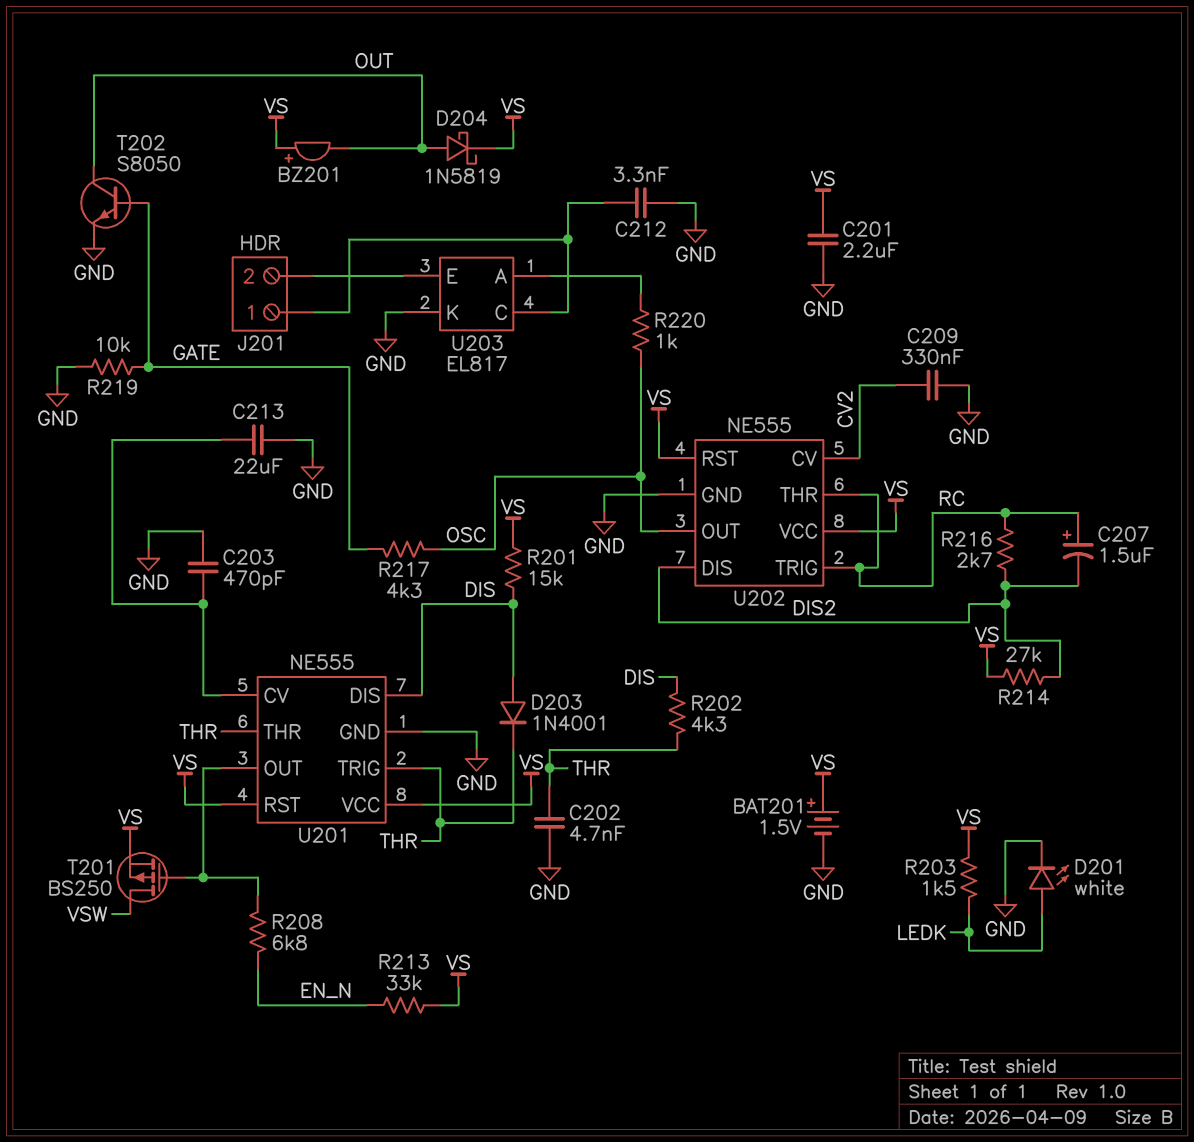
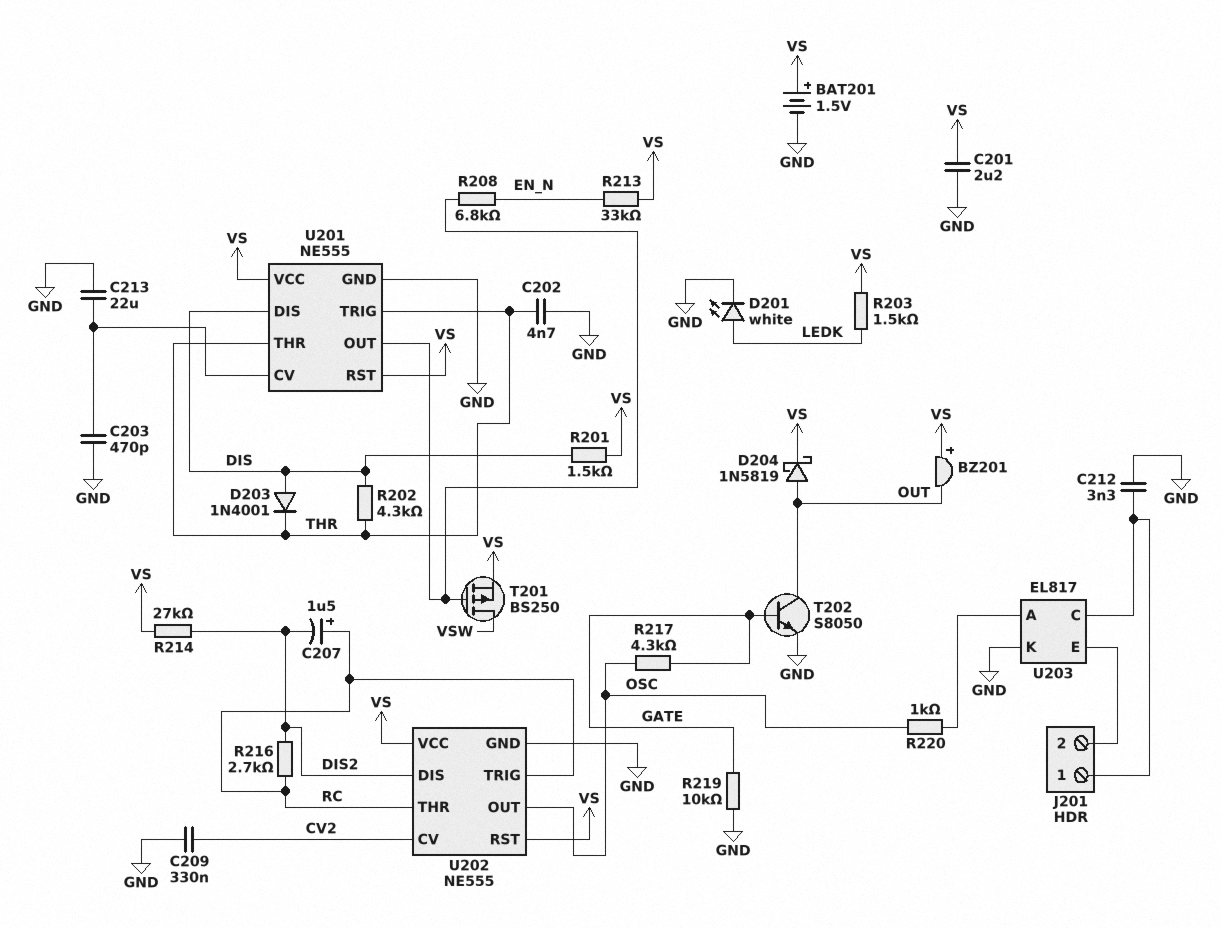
R201: 15k (DIS, VS) -> 1.5k (DIS, VS)

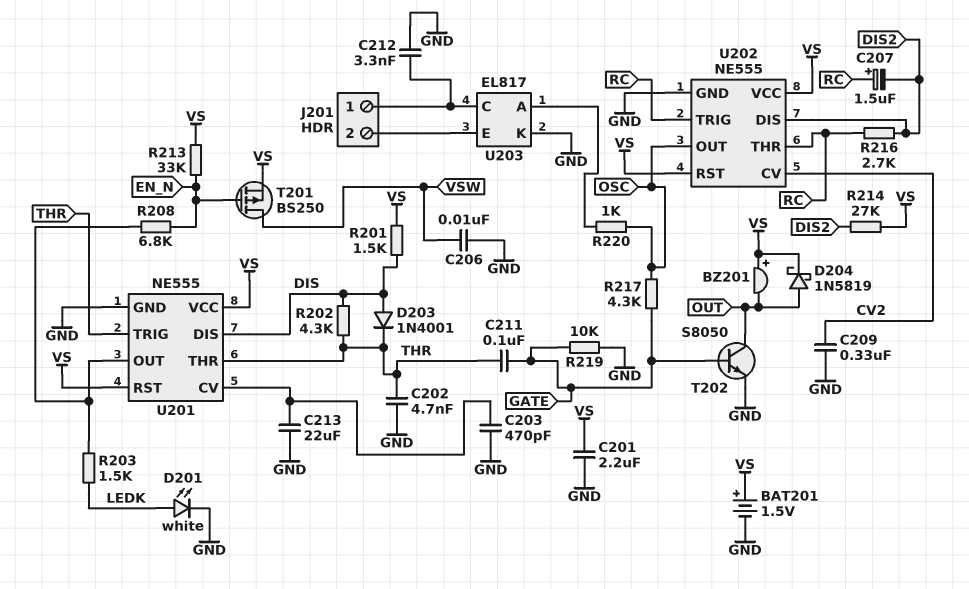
C206: none -> 10nF (GND, VSW)
C211: none -> 100nF (GATE, THR)
R203: 1.5k (LEDK, VS) -> 1.5k (LEDK, U201/OUT)
T201: PMOS BS250 (G U201/OUT, D VSW, S VS) -> PMOS BS250 (G EN_N, D VSW, S VS)

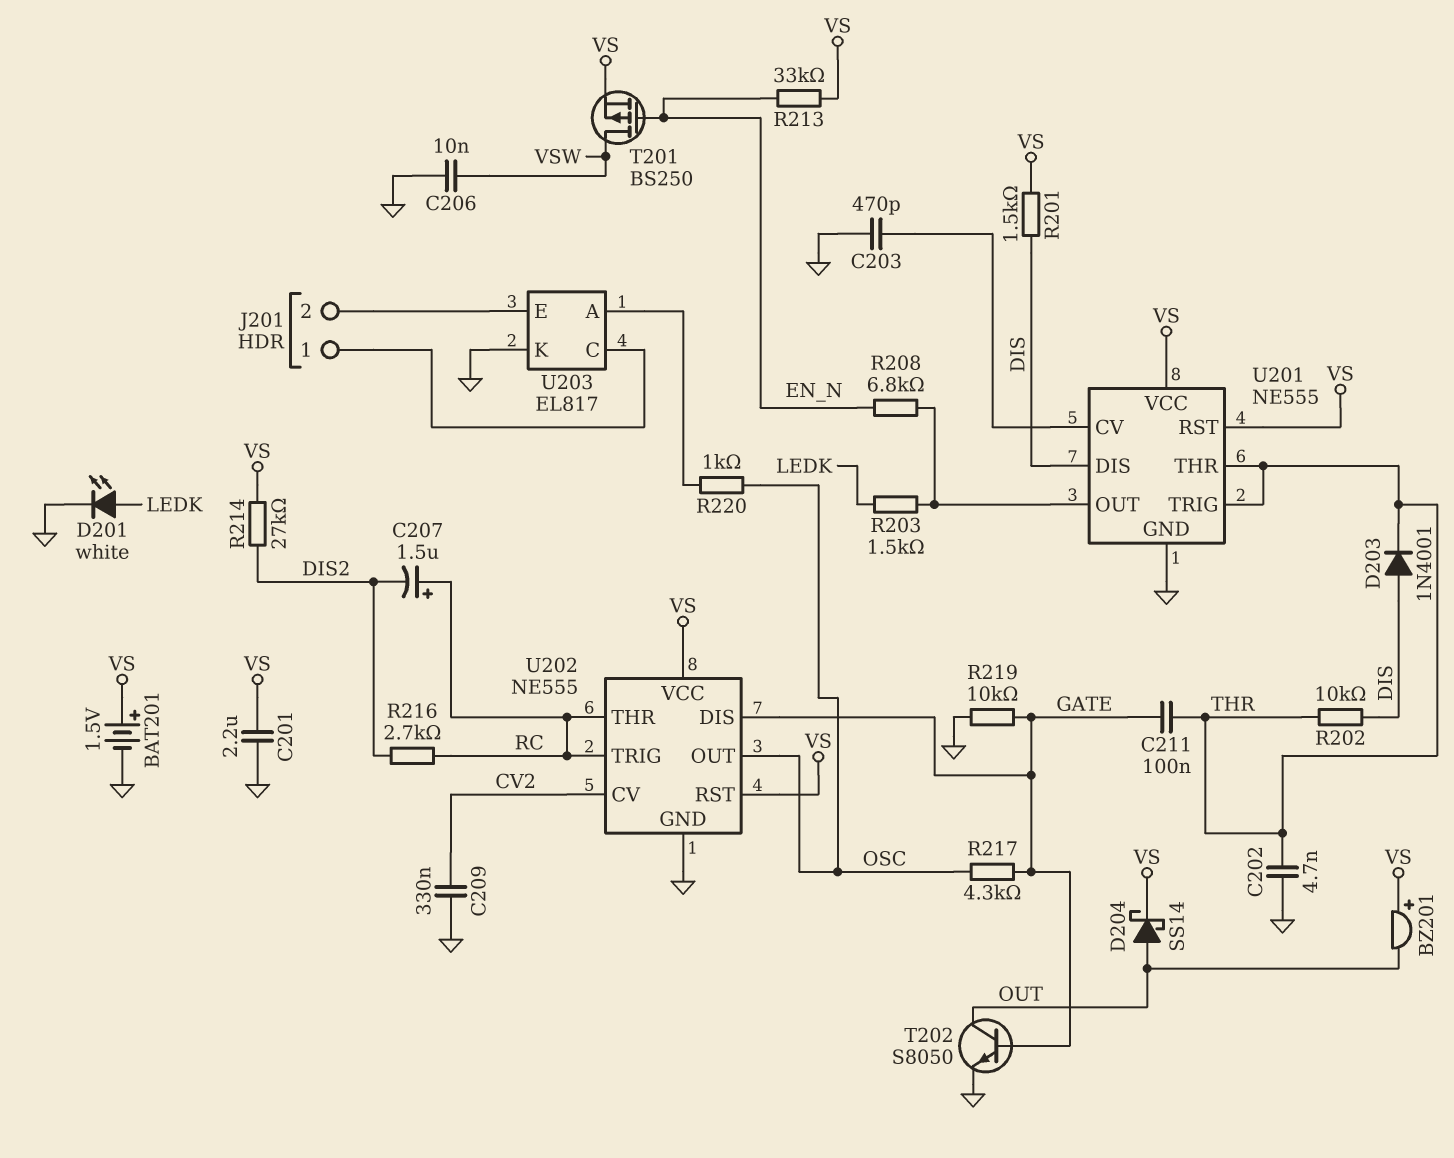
C212: 3.3nF (GND, J201/1) -> none
C213: 22uF (GND, U201/CV) -> none
D204: schottky 1N5819 (A OUT, K VS) -> schottky SS14 (A OUT, K VS)
R202: 4.3k (DIS, THR) -> 10k (DIS, THR)
U202 pin DIS: DIS2 -> GATE

